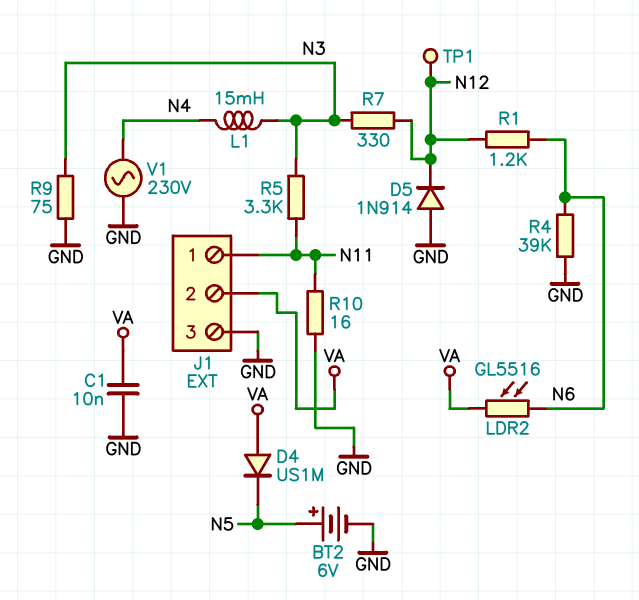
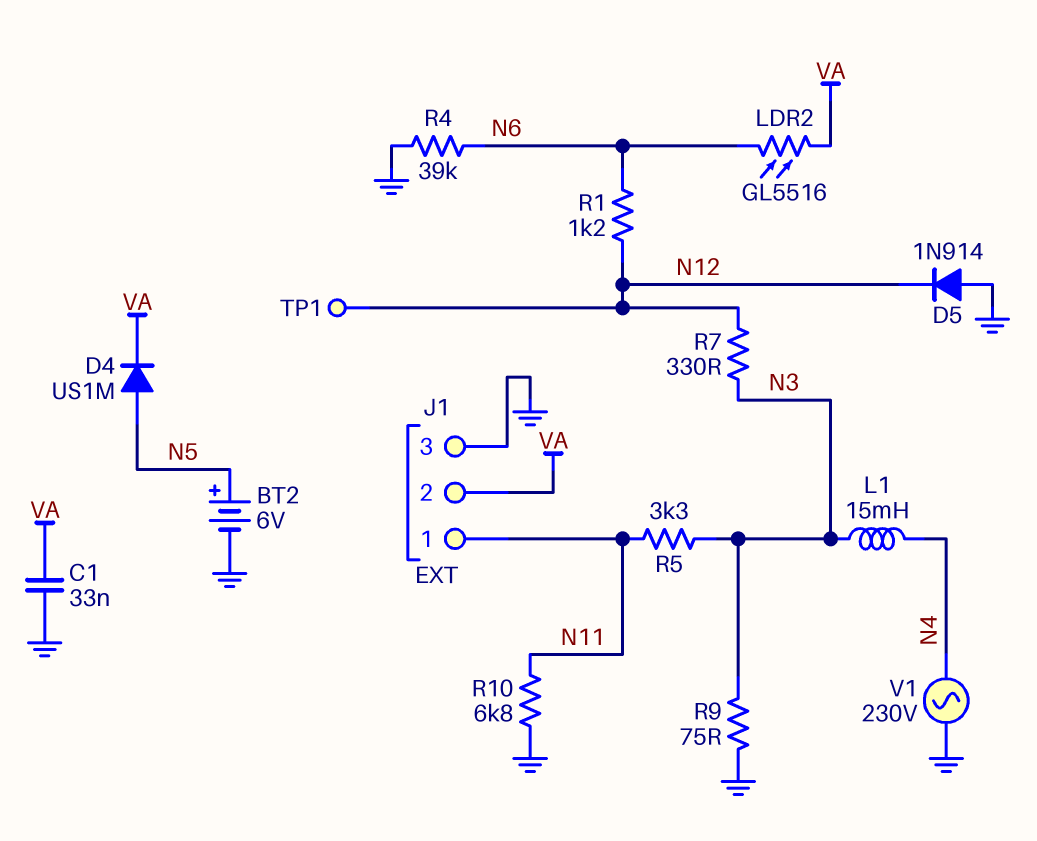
C1: 10nF (GND, VA) -> 33nF (GND, VA)
D4: diode US1M (A VA, K N5) -> diode US1M (A N5, K VA)
R10: 16 (GND, N11) -> 6.8k (GND, N11)

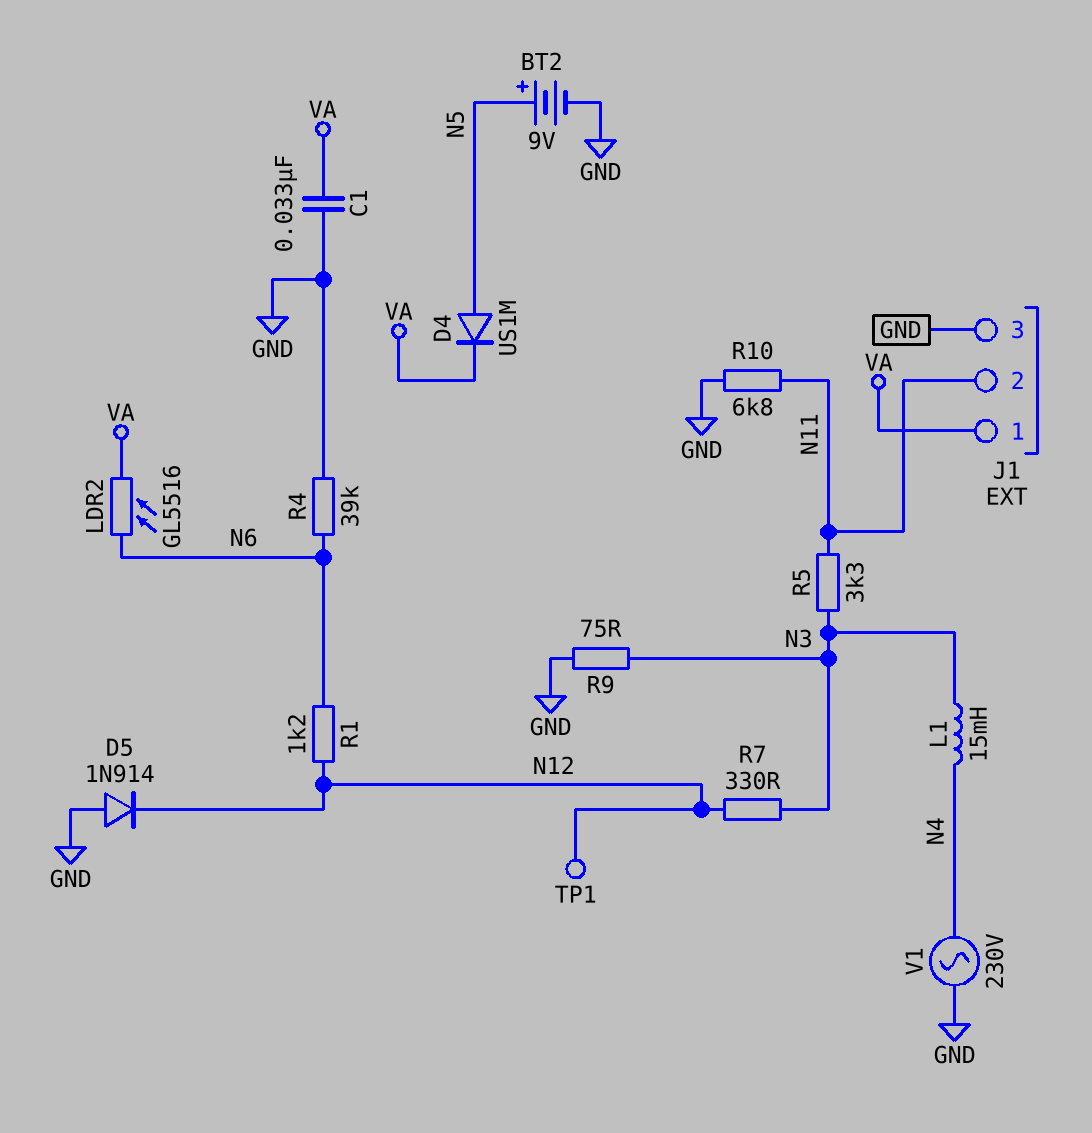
BT2: 6V (plus N5, minus GND) -> 9V (plus N5, minus GND)
J1 pin 1: N11 -> VA
J1 pin 2: VA -> N11

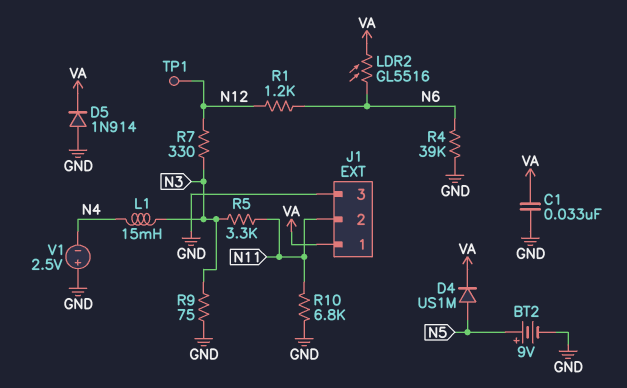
D5: diode 1N914 (A GND, K N12) -> diode 1N914 (A GND, K VA)
V1: AC 230V (GND, N4) -> 2.5V (plus GND, minus N4)

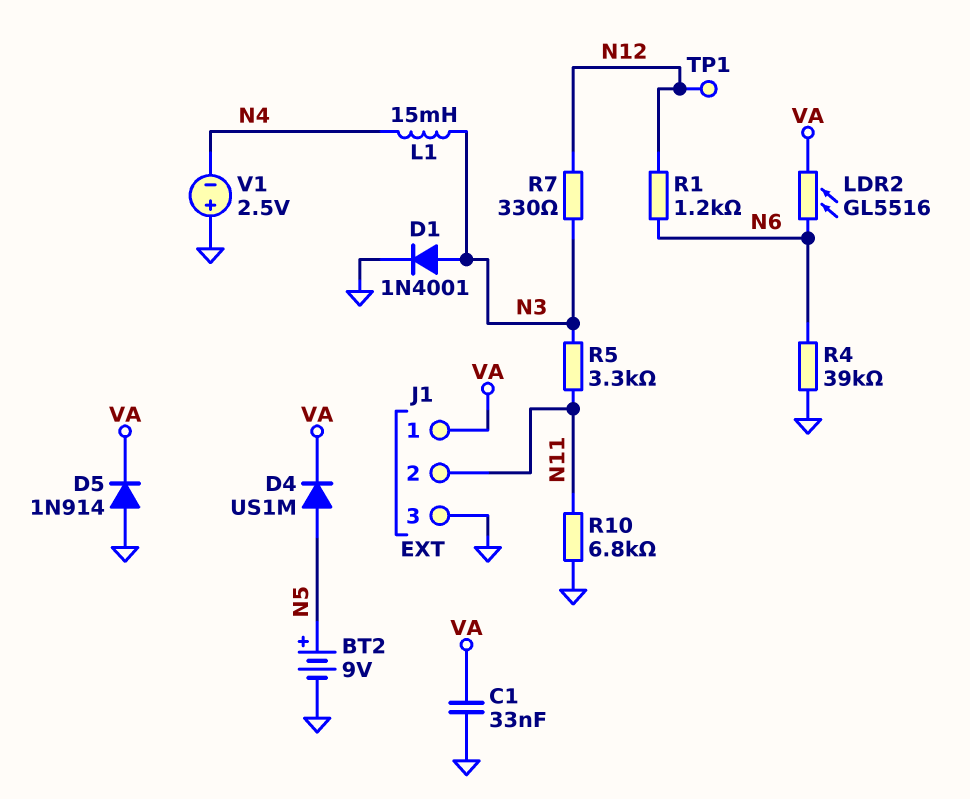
D1: none -> diode 1N4001 (A N3, K GND)
R9: 75 (GND, N3) -> none

